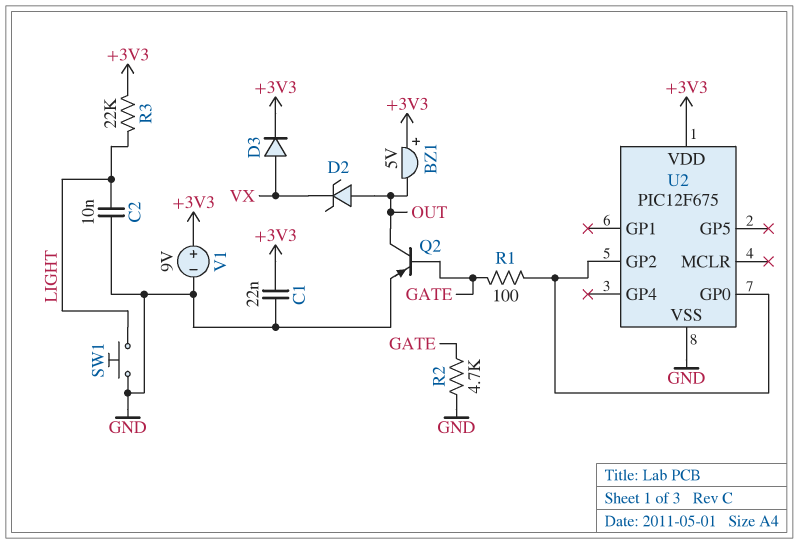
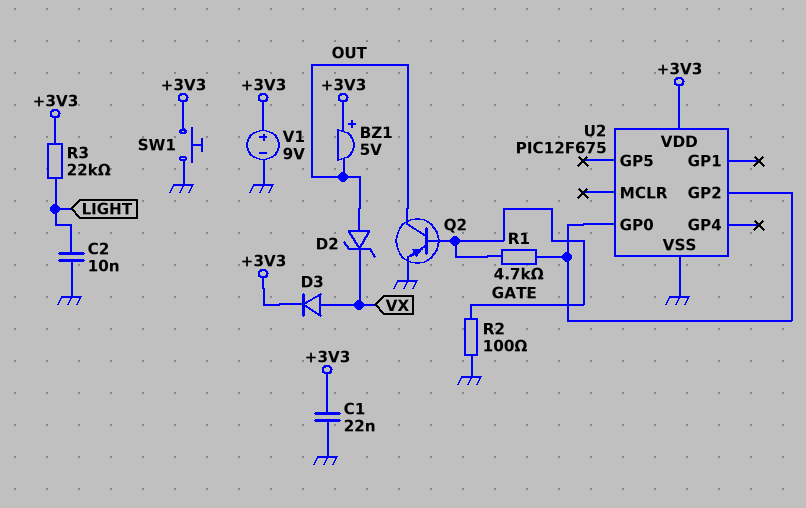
R1: 100 (GATE, U2/GP0) -> 4.7k (GATE, U2/GP0)
R2: 4.7k (GATE, GND) -> 100 (GATE, GND)
SW1: button (GND, LIGHT) -> button (+3V3, GND)

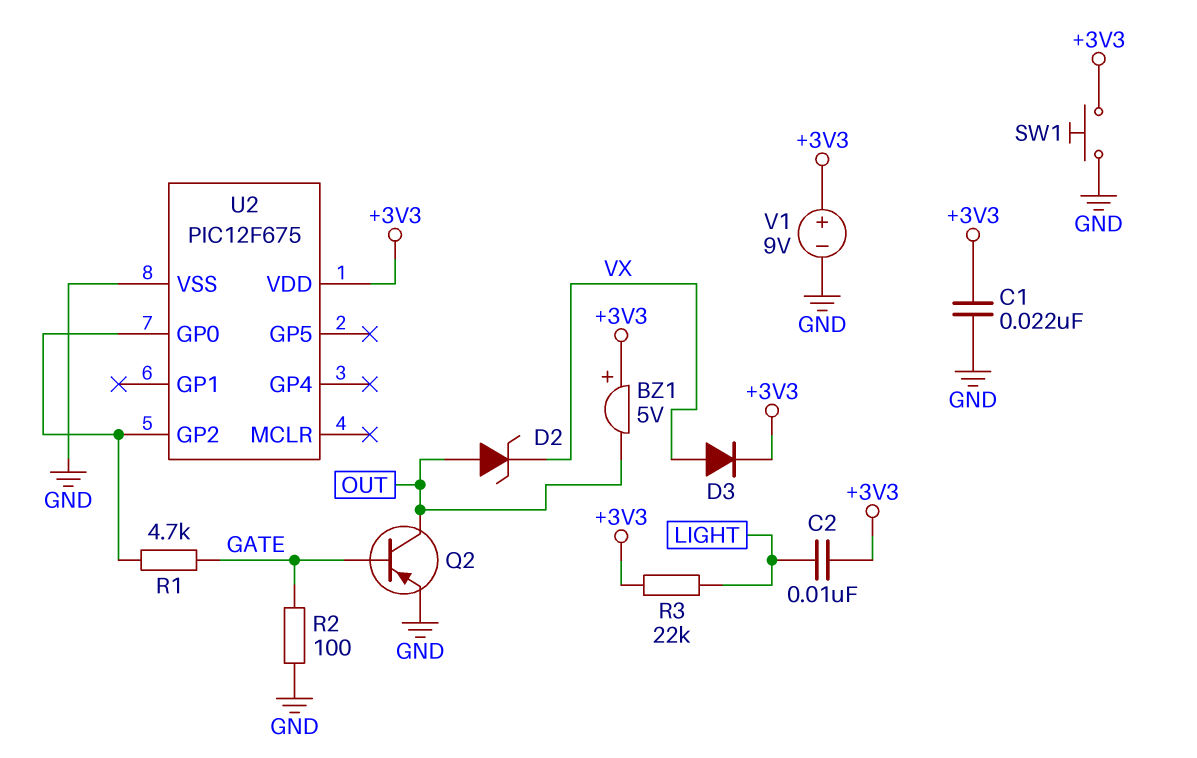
C2: 10nF (GND, LIGHT) -> 10nF (+3V3, LIGHT)

